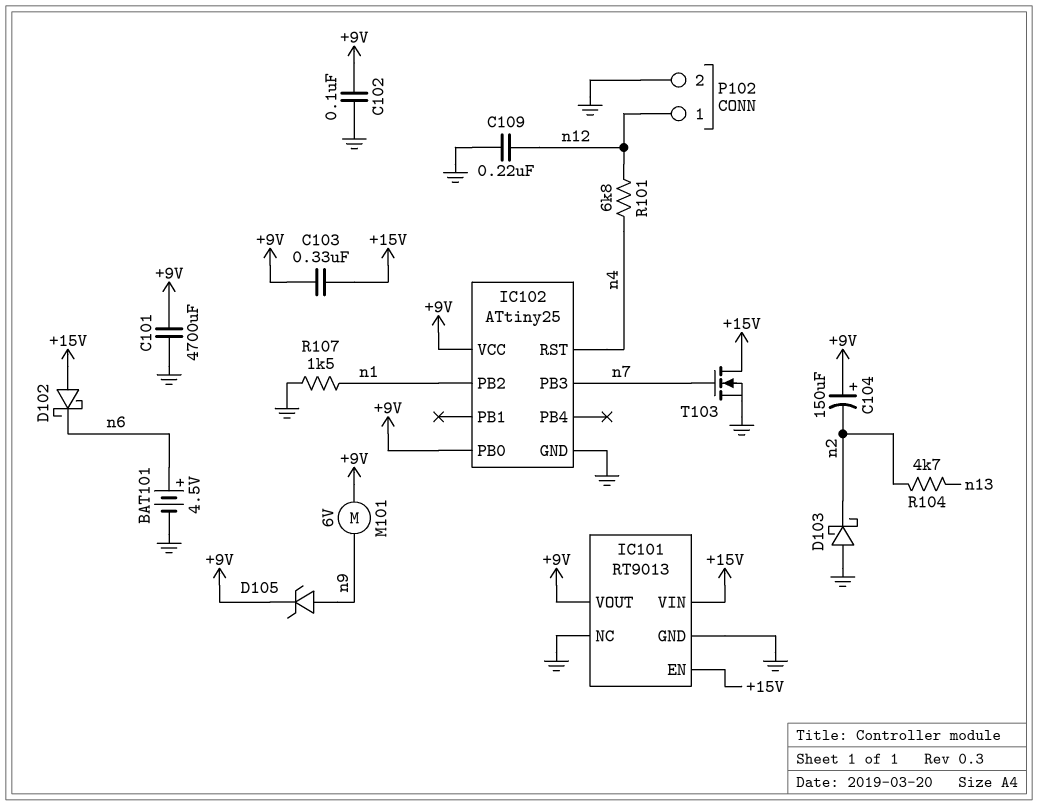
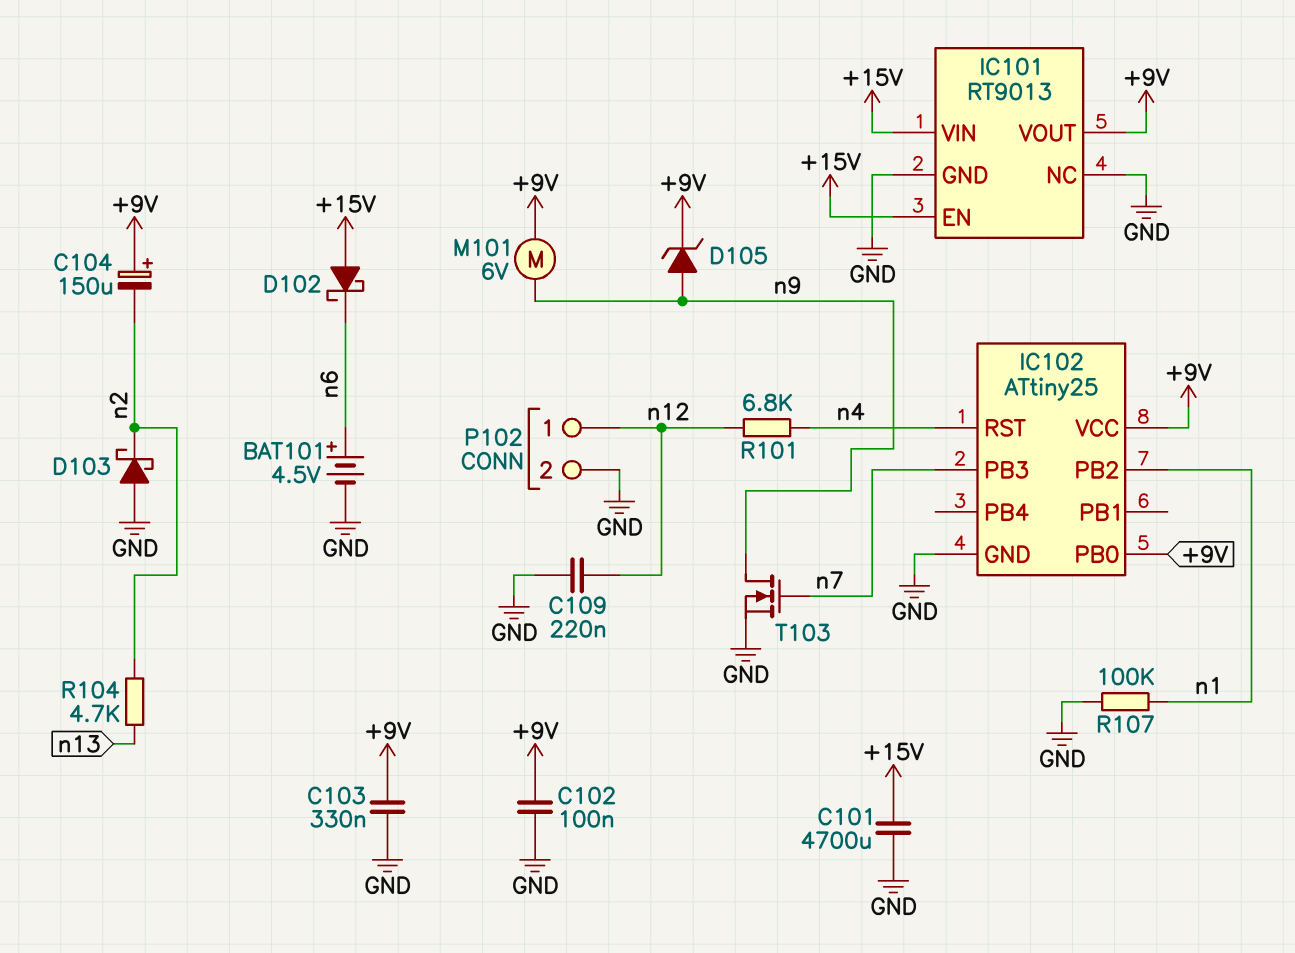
C101: 4700uF (+9V, GND) -> 4700uF (+15V, GND)
C103: 330nF (+9V, +15V) -> 330nF (+9V, GND)
R107: 1.5k (GND, n1) -> 100k (GND, n1)
T103: NMOS (G n7, D +15V, S GND) -> NMOS (G n7, D n9, S GND)

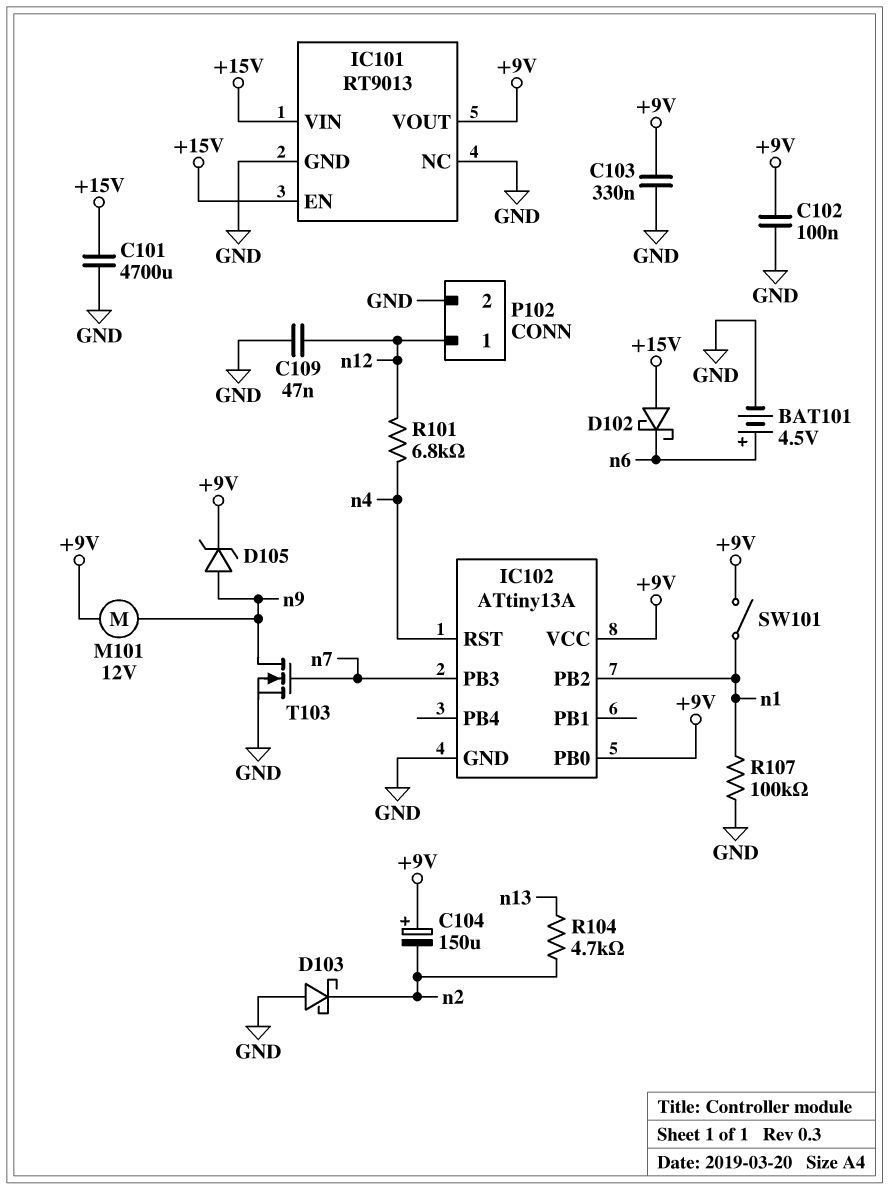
C109: 220nF (GND, n12) -> 47nF (GND, n12)
IC102: ATtiny25 -> ATtiny13A
M101: motor 6V (+9V, n9) -> motor 12V (+9V, n9)
SW101: none -> switch (+9V, n1)

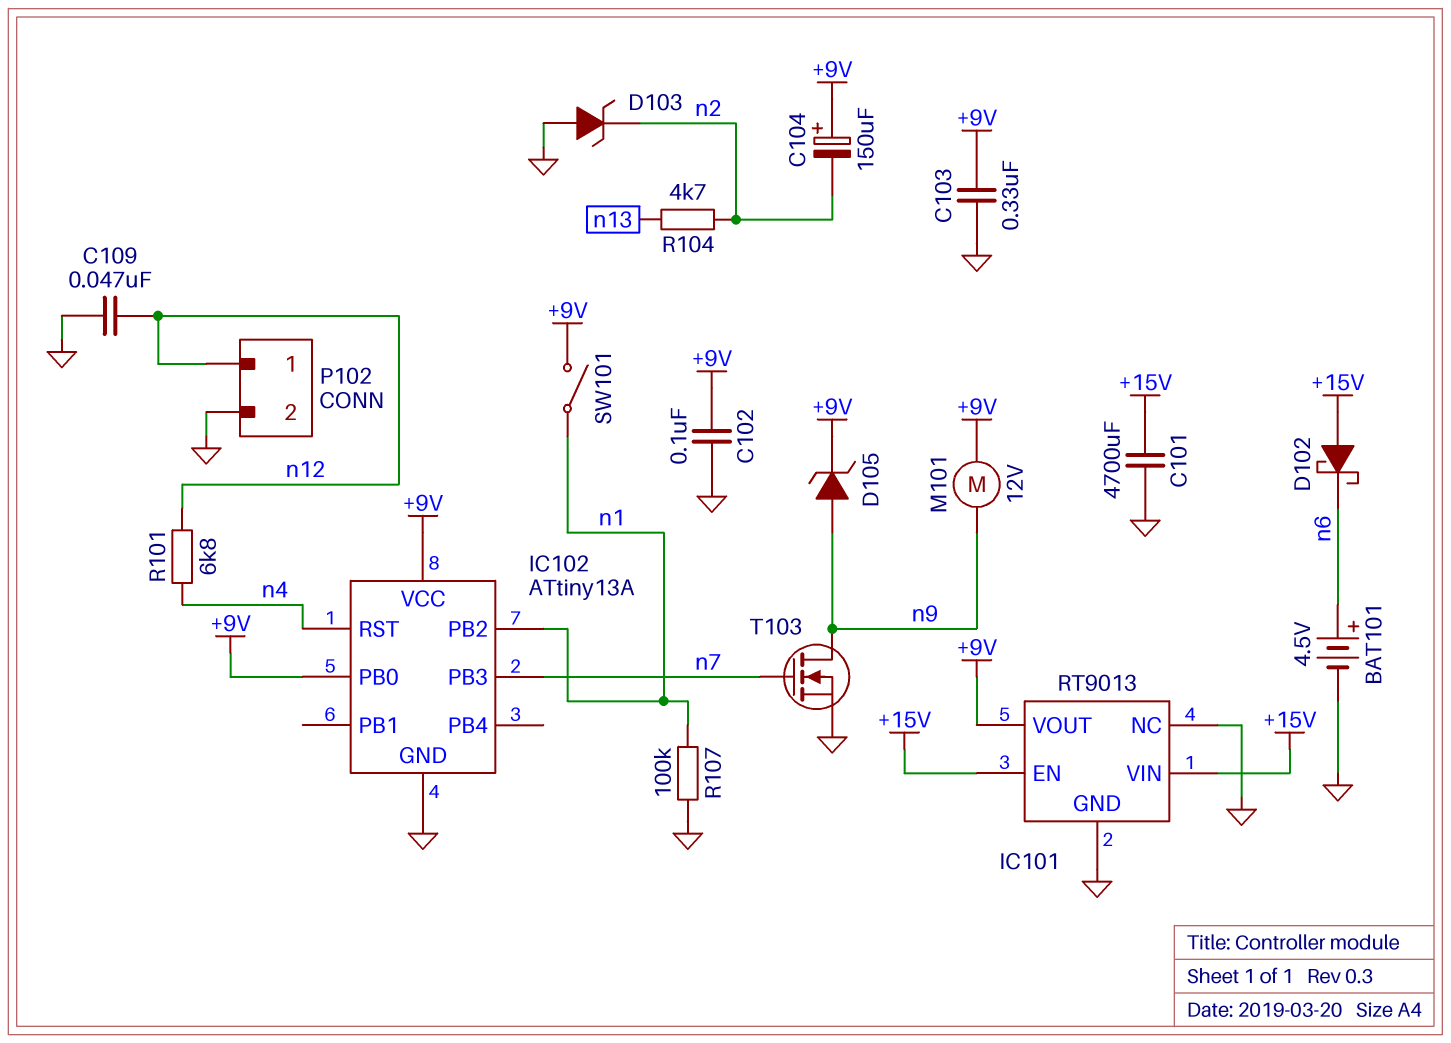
D103: schottky (A GND, K n2) -> zener (A GND, K n2)

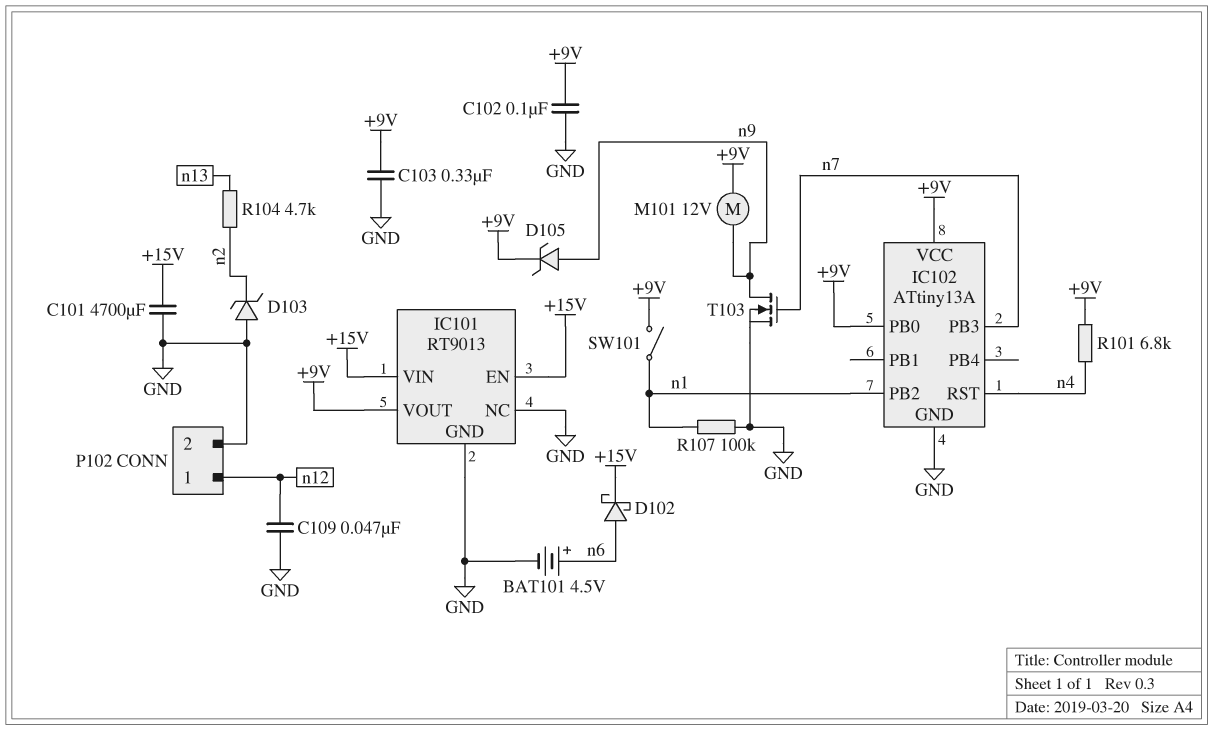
C104: 150uF (plus +9V, minus n2) -> none
D102: schottky (A +15V, K n6) -> schottky (A n6, K +15V)
R101: 6.8k (n4, n12) -> 6.8k (+9V, n4)

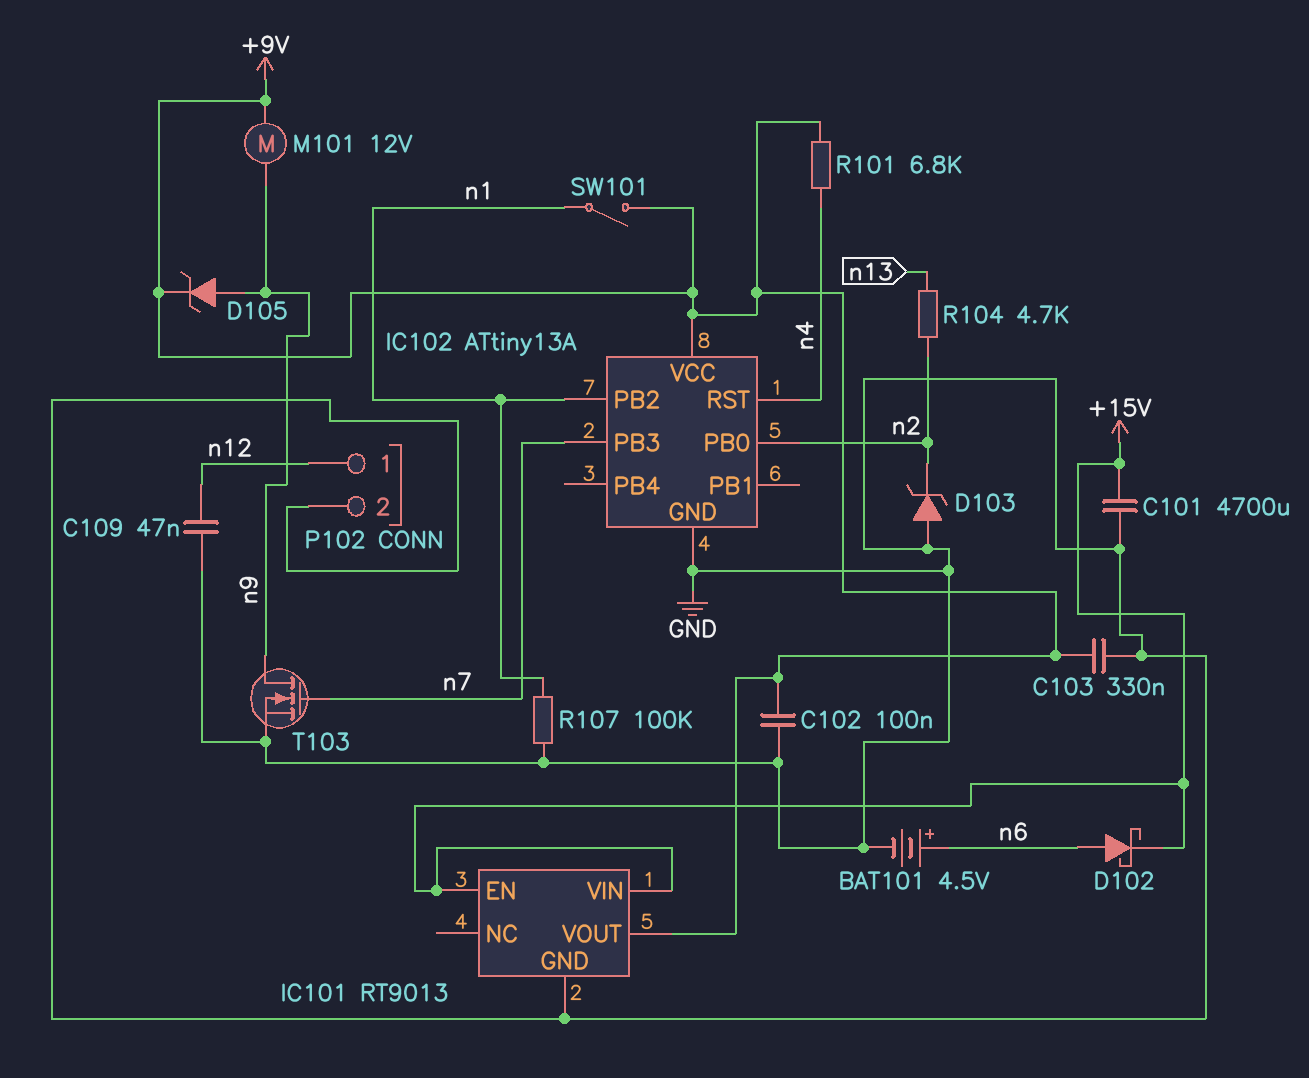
IC101 pin NC: GND -> none
IC102 pin PB0: +9V -> n2

